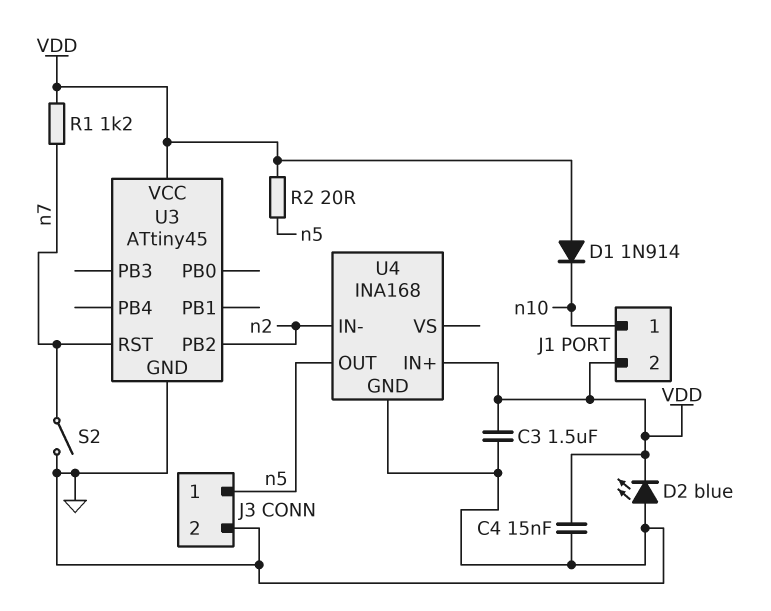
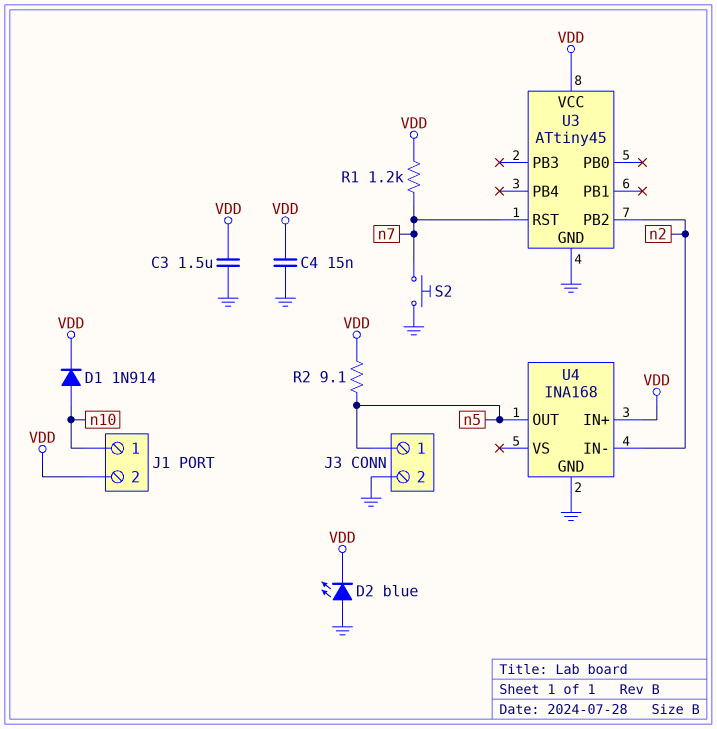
D1: diode 1N914 (A VDD, K n10) -> diode 1N914 (A n10, K VDD)
R2: 20 (VDD, n5) -> 9.1 (VDD, n5)
S2: switch (GND, n7) -> button (GND, n7)

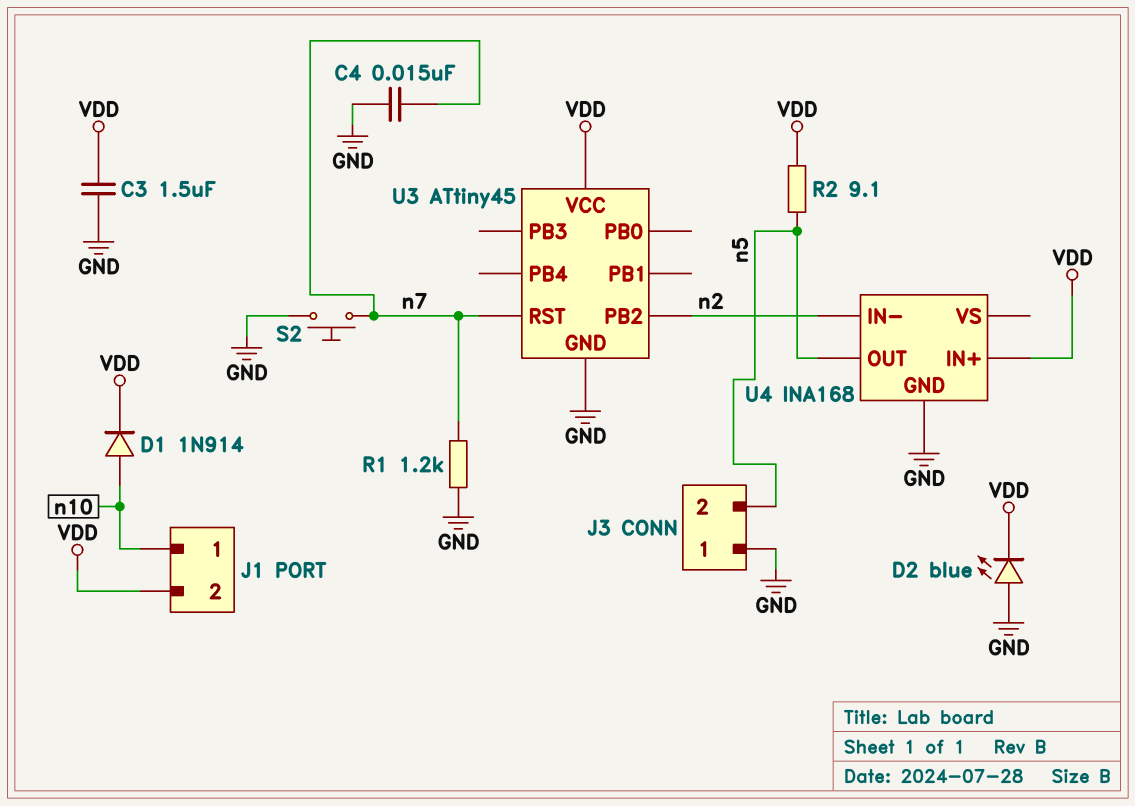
C4: 15nF (GND, VDD) -> 15nF (GND, n7)
J3 pin 1: n5 -> GND
J3 pin 2: GND -> n5
R1: 1.2k (VDD, n7) -> 1.2k (GND, n7)

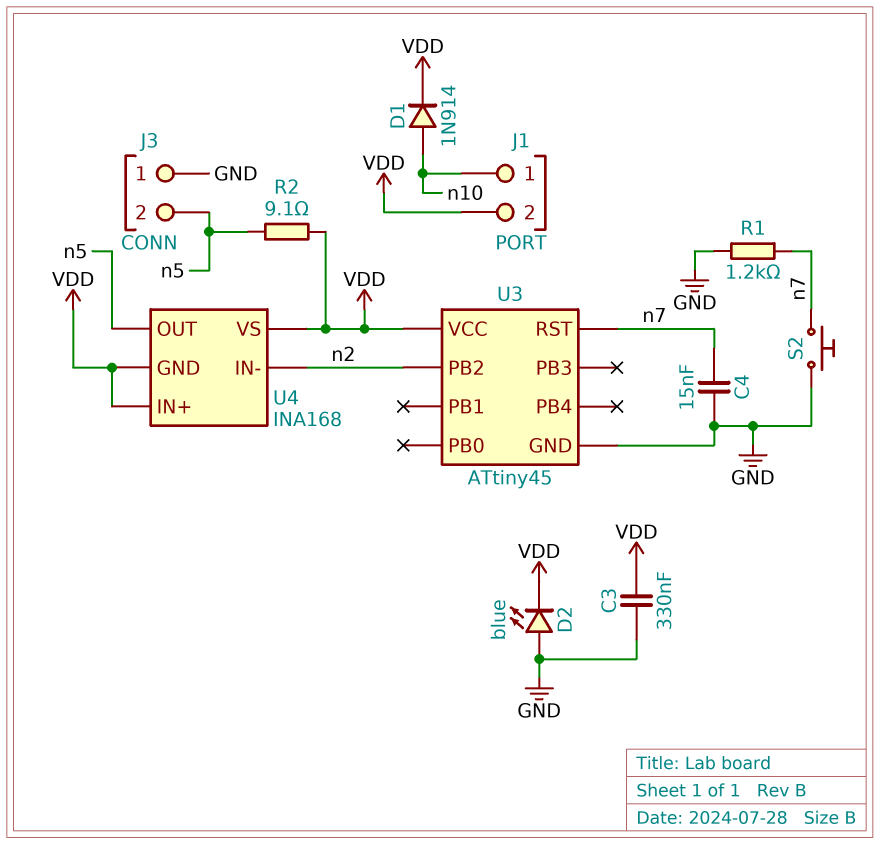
C3: 1.5uF (GND, VDD) -> 330nF (GND, VDD)
U4 pin GND: GND -> VDD
U4 pin VS: none -> VDD

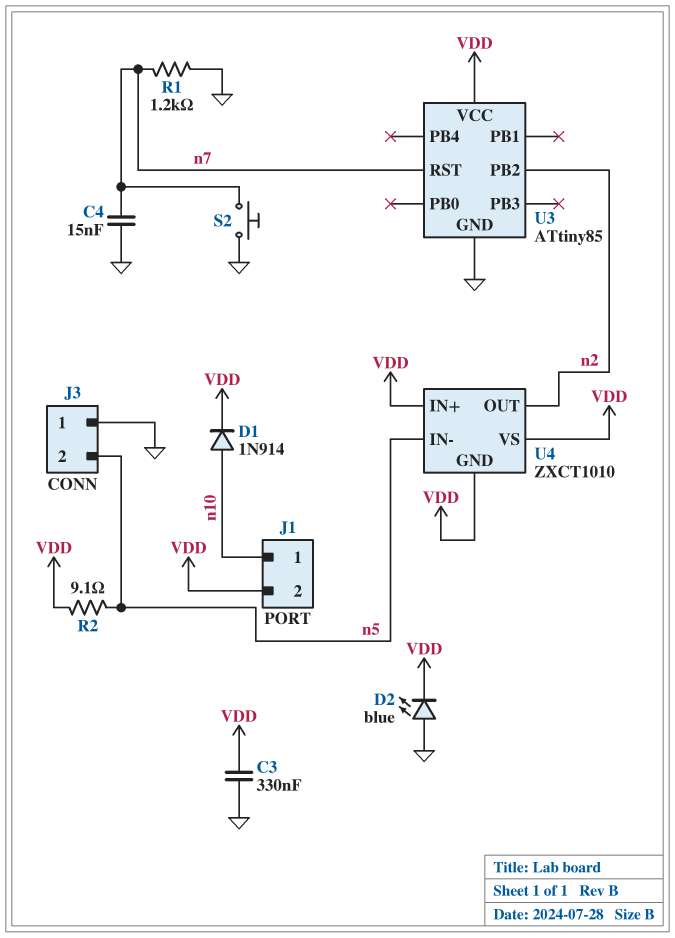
U3: ATtiny45 -> ATtiny85
U4: INA168 -> ZXCT1010
U4 pin IN-: n2 -> n5
U4 pin OUT: n5 -> n2

